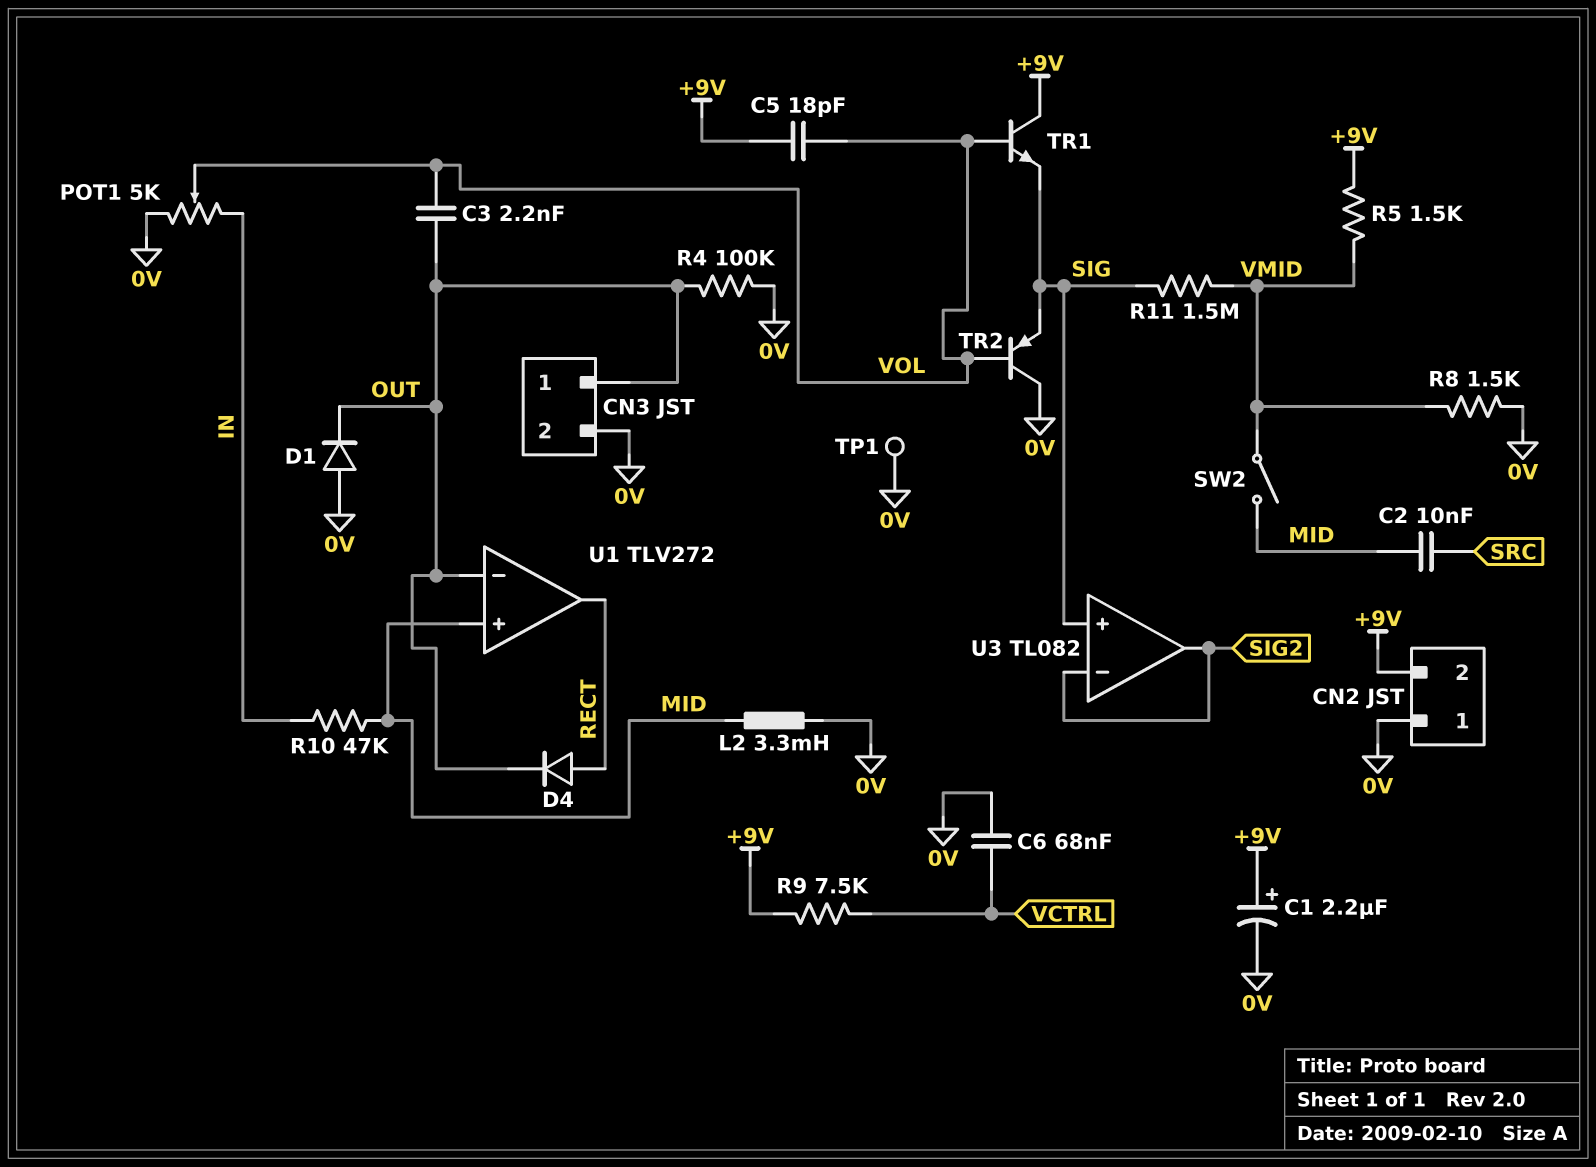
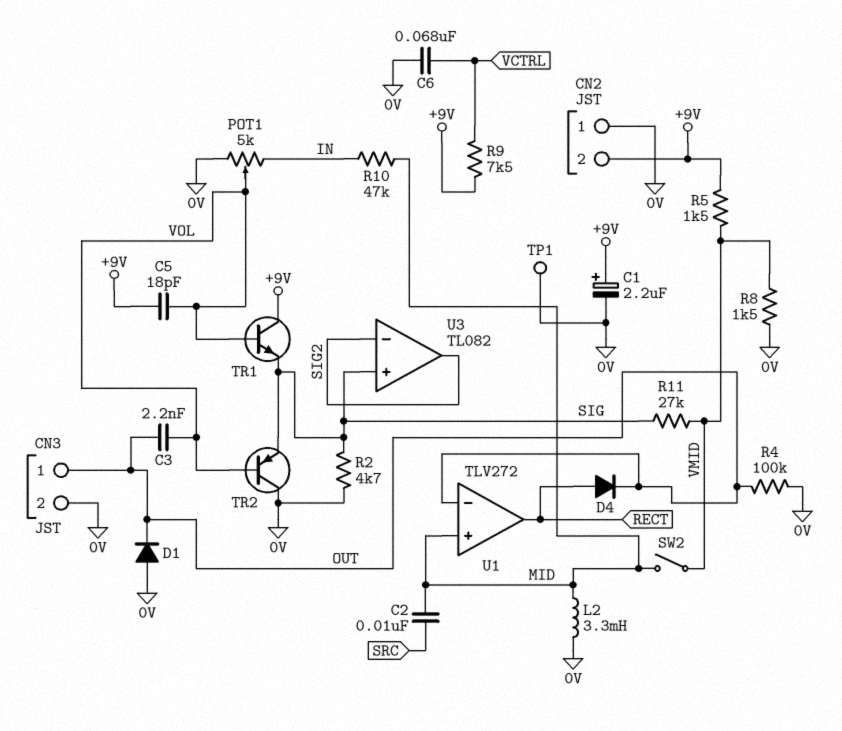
R2: none -> 4.7k (0V, SIG)
R11: 1.5M (SIG, VMID) -> 27k (SIG, VMID)

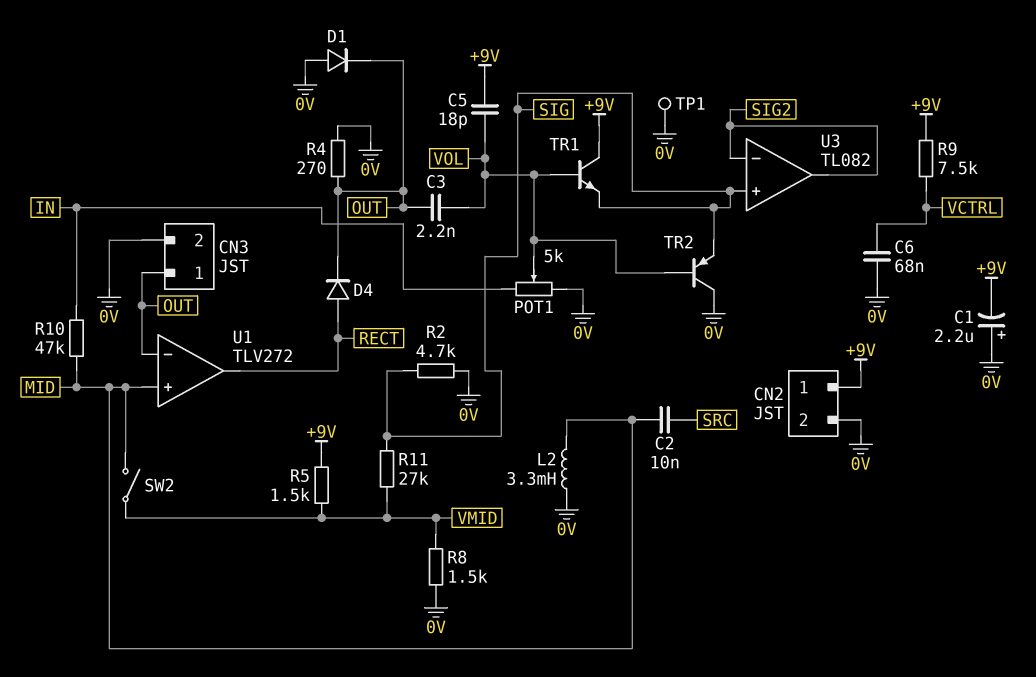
C1: 2.2uF (plus +9V, minus 0V) -> 2.2uF (plus 0V, minus +9V)
CN2 pin 1: 0V -> +9V
CN2 pin 2: +9V -> 0V
R4: 100k (0V, OUT) -> 270 (0V, OUT)

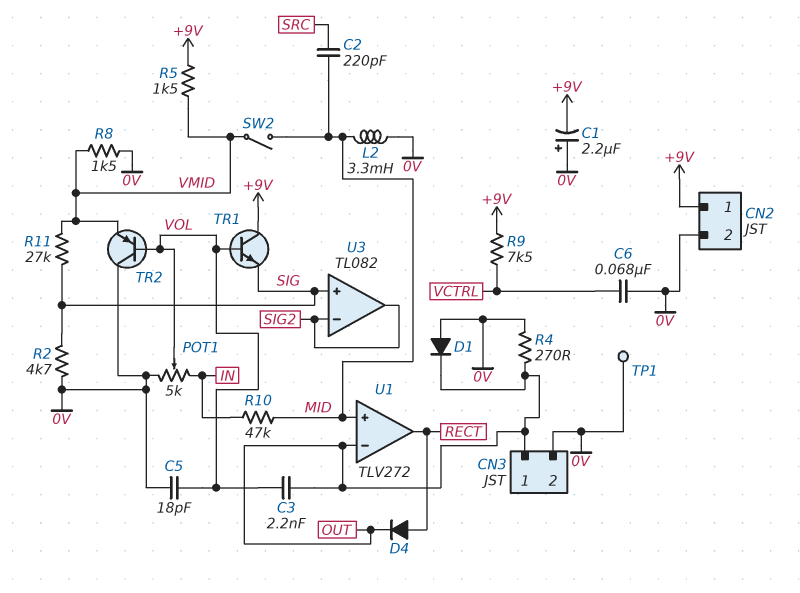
C2: 10nF (MID, SRC) -> 220pF (MID, SRC)
C5: 18pF (+9V, VOL) -> 18pF (0V, VOL)
TR2: PNP (B VOL, C 0V, E SIG) -> PNP (B VOL, C 0V, E VMID)

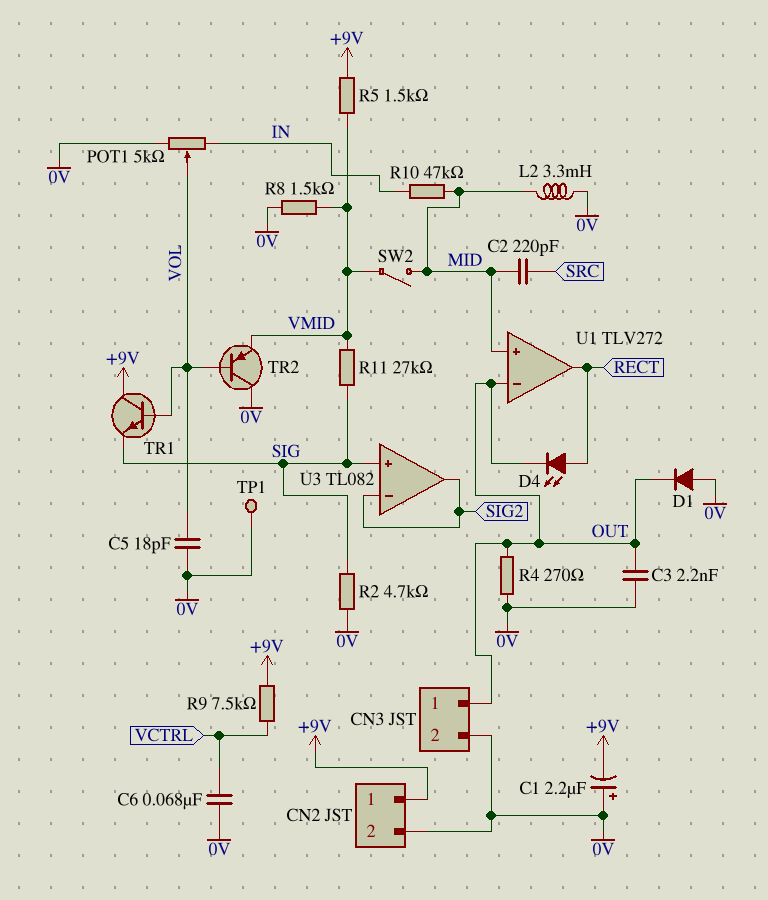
C3: 2.2nF (OUT, VOL) -> 2.2nF (0V, OUT)
D4: diode (A RECT, K OUT) -> LED (A RECT, K OUT)

